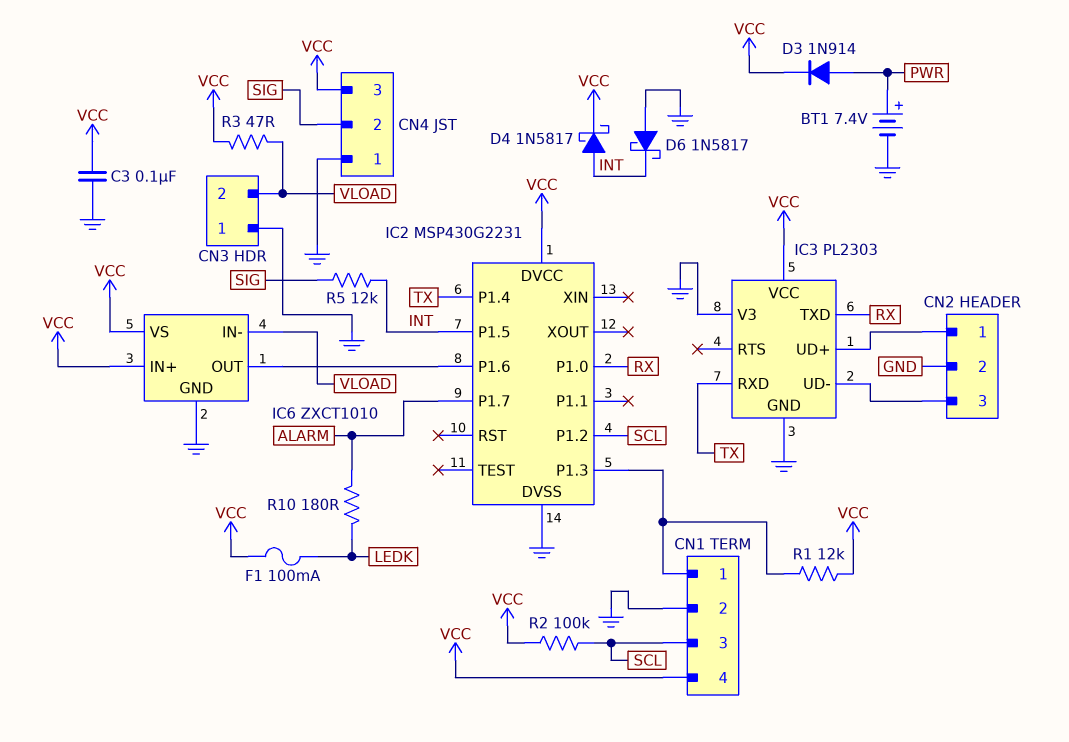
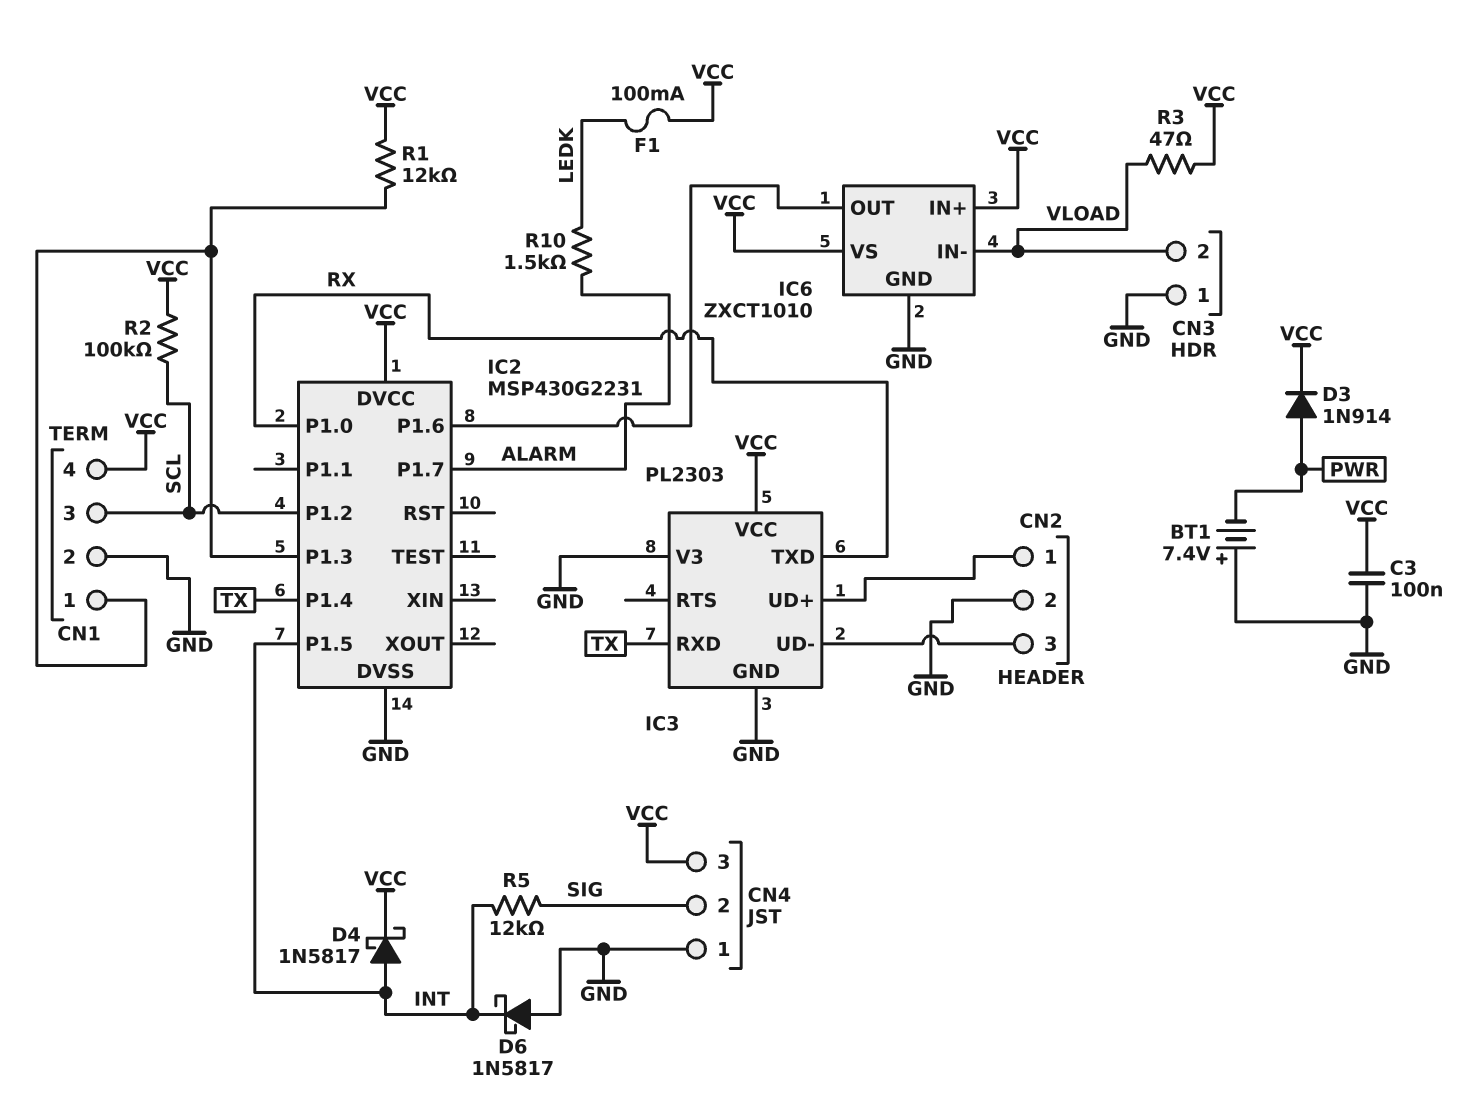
BT1: 7.4V (plus PWR, minus GND) -> 7.4V (plus GND, minus PWR)
R10: 180 (ALARM, LEDK) -> 1.5k (ALARM, LEDK)

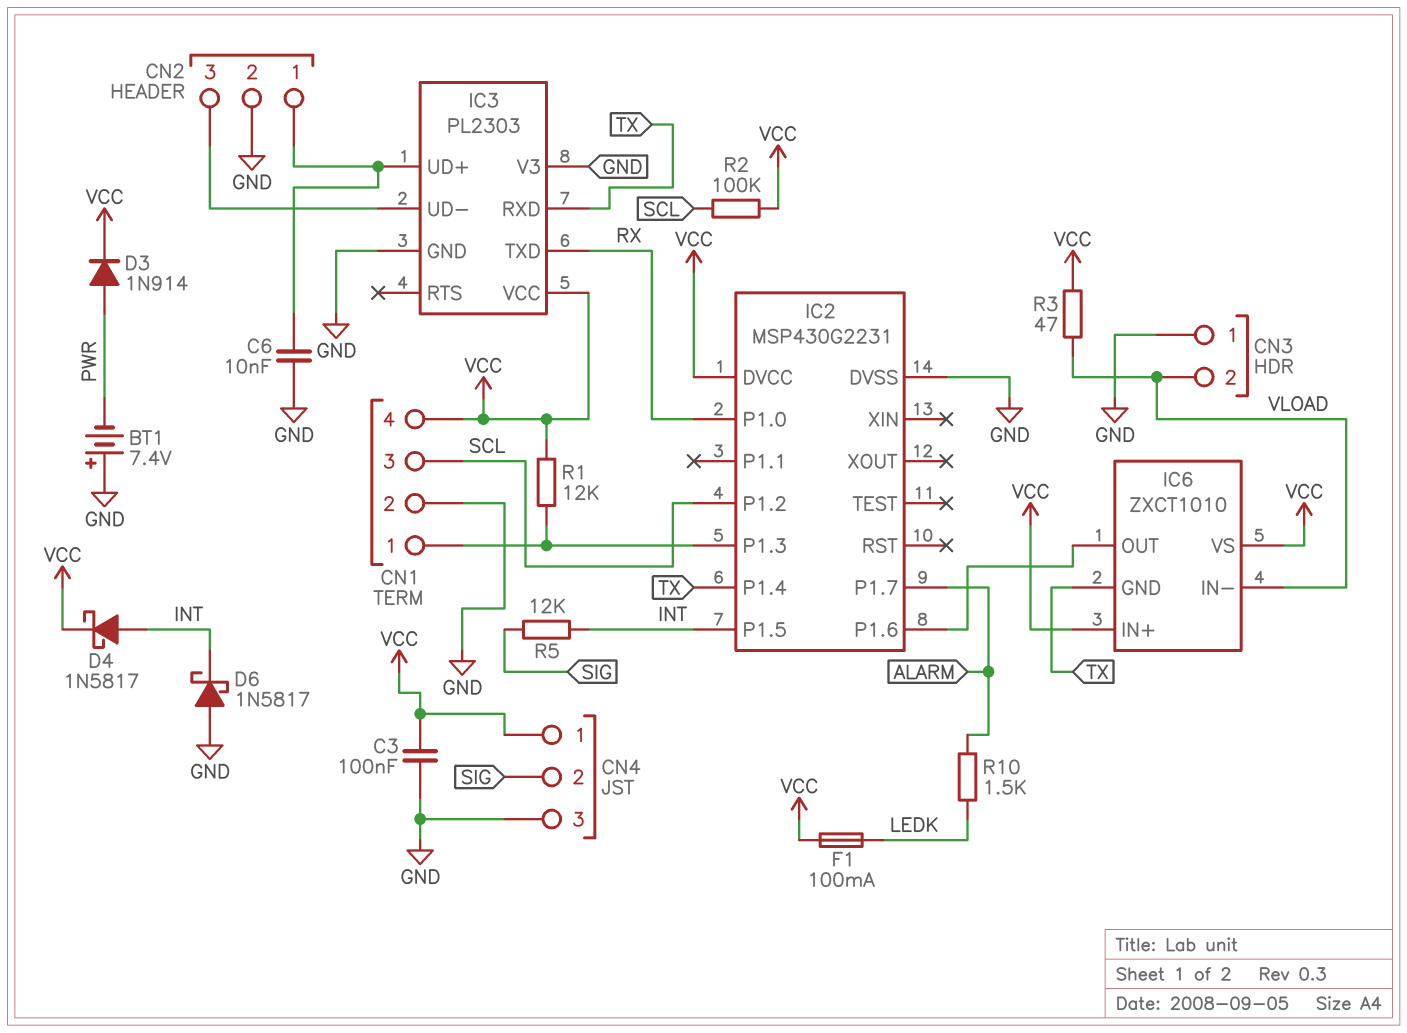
C6: none -> 10nF (CN2/1, GND)
CN4 pin 1: GND -> VCC
CN4 pin 3: VCC -> GND
IC6 pin GND: GND -> TX

